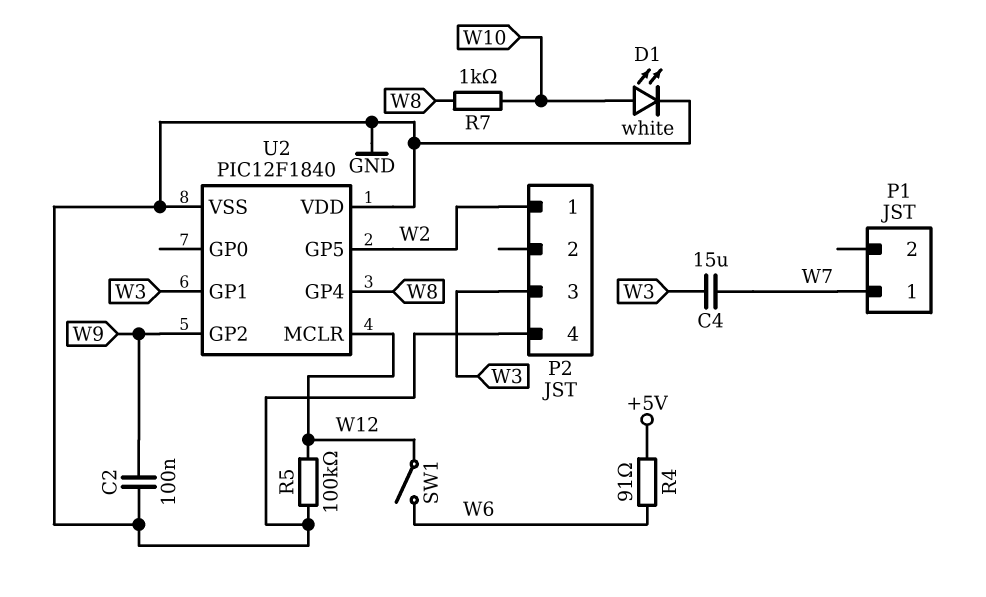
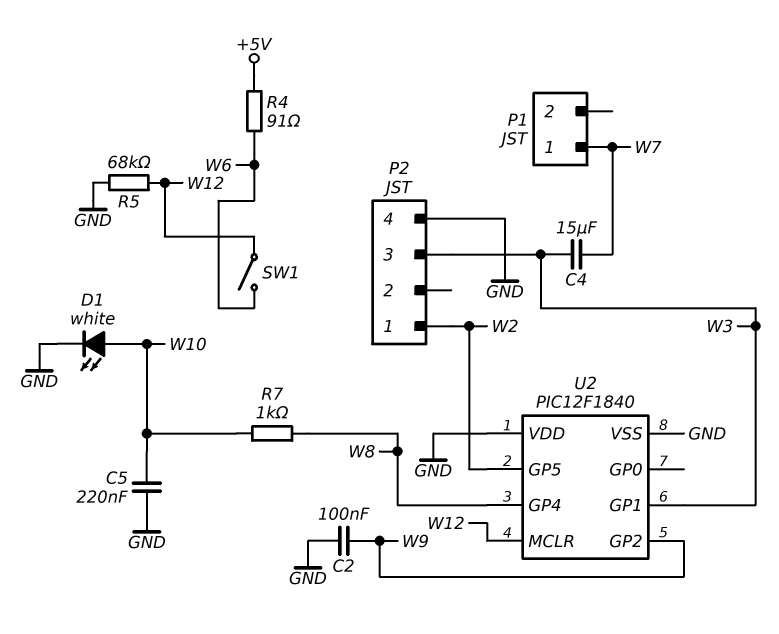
C5: none -> 220nF (GND, W10)
R5: 100k (GND, W12) -> 68k (GND, W12)

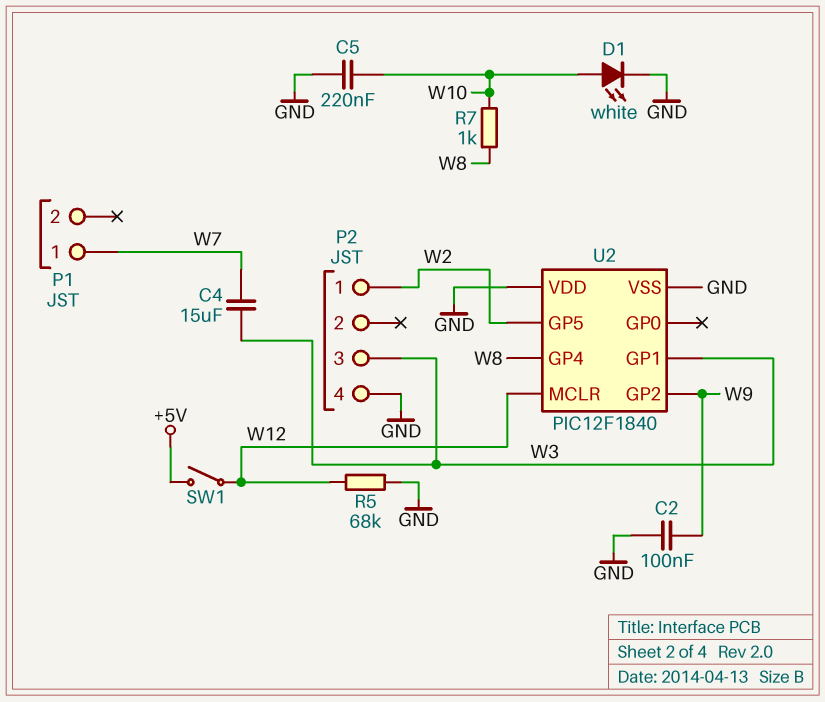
R4: 91 (+5V, W6) -> none
SW1: switch (W6, W12) -> switch (+5V, W12)

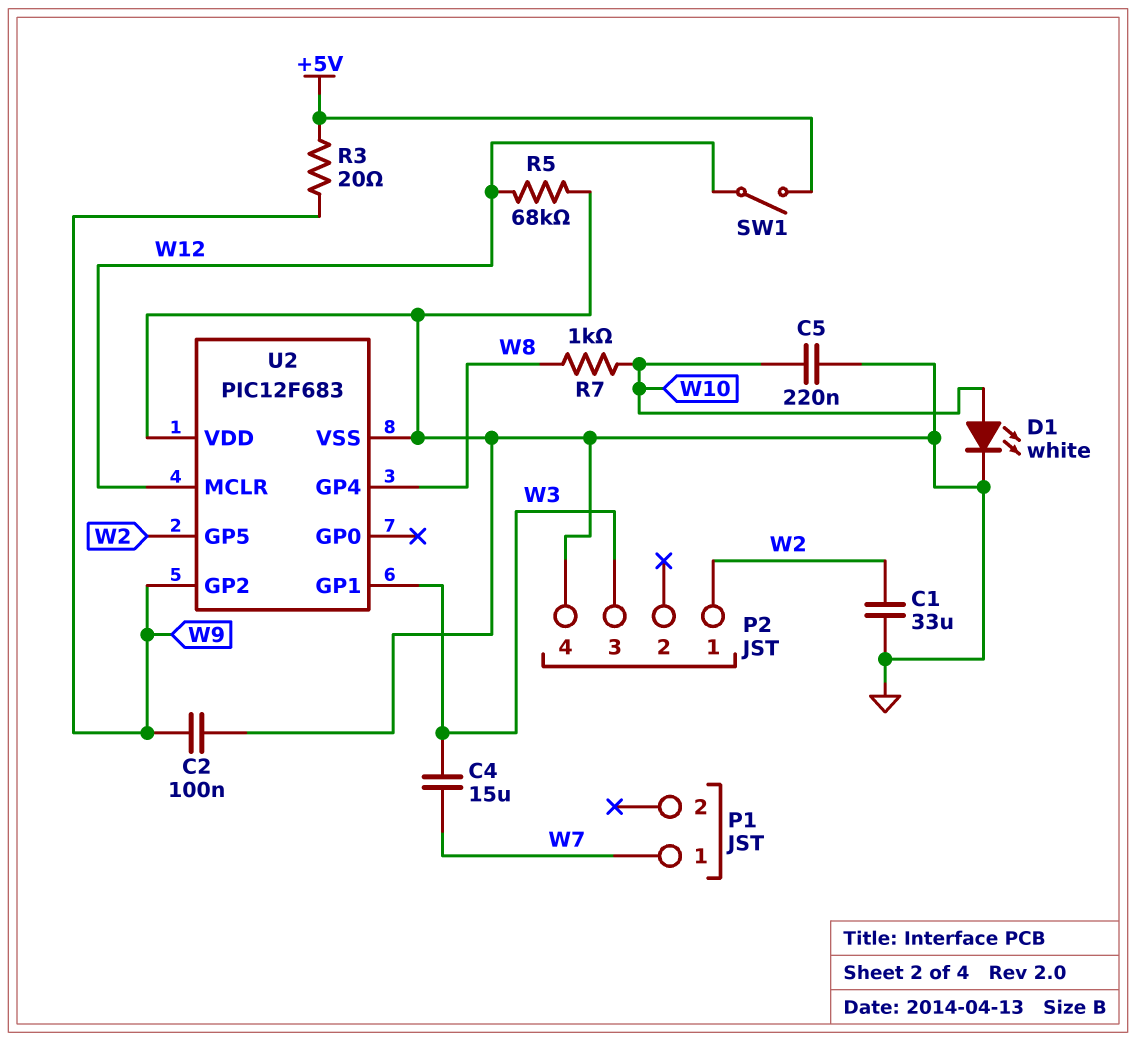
C1: none -> 33uF (GND, W2)
R3: none -> 20 (+5V, W9)
U2: PIC12F1840 -> PIC12F683

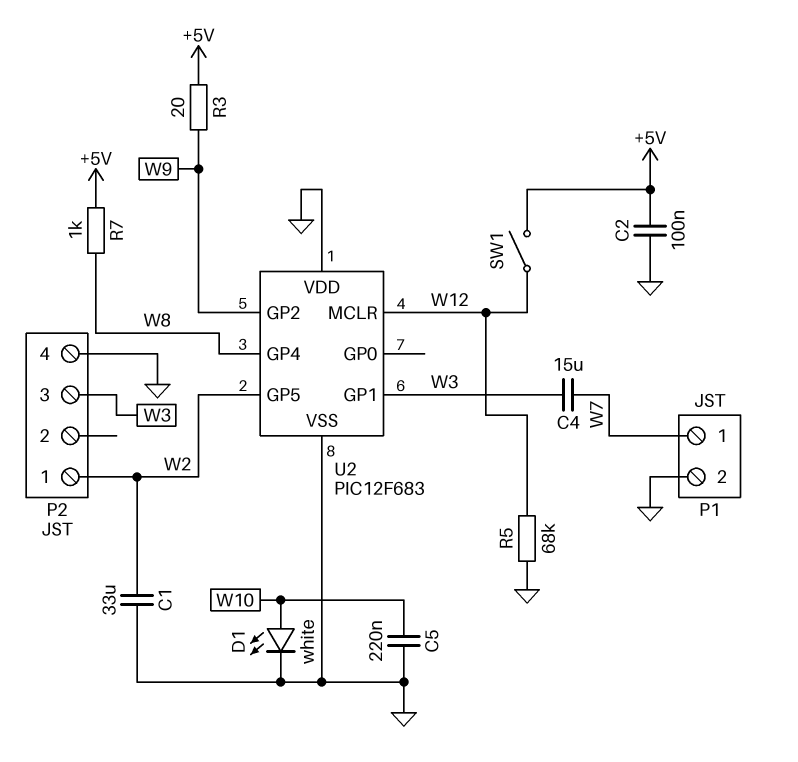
C2: 100nF (GND, W9) -> 100nF (+5V, GND)
P1 pin 2: none -> GND
R7: 1k (W8, W10) -> 1k (+5V, W8)

